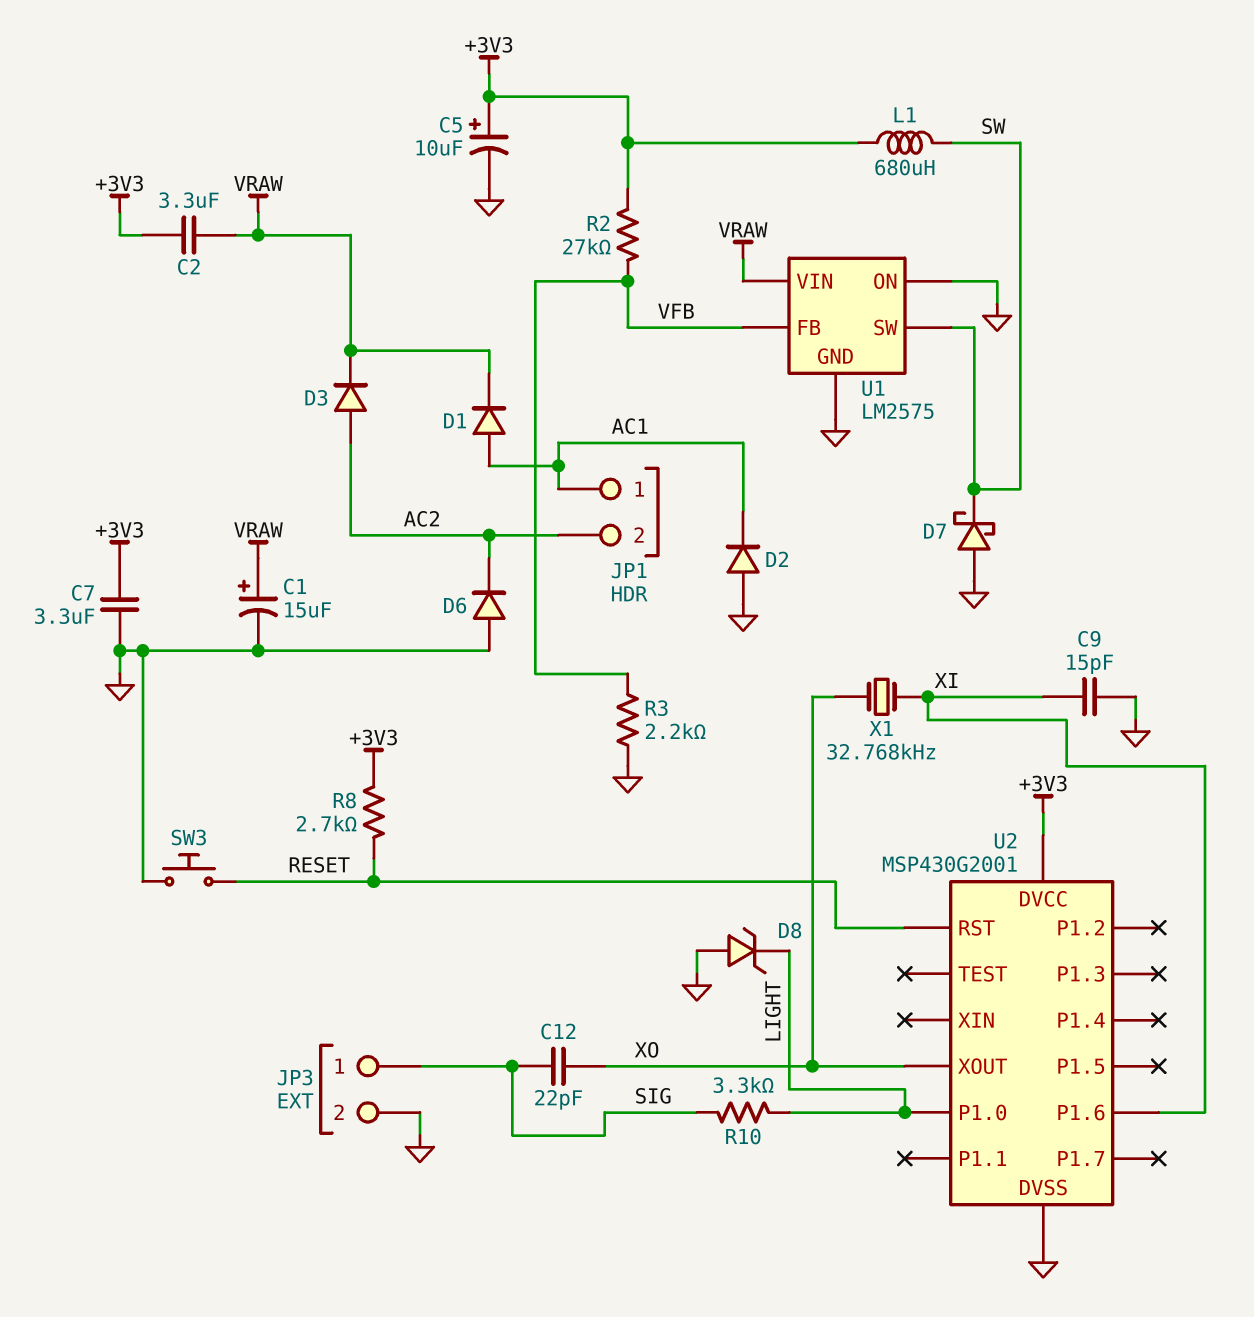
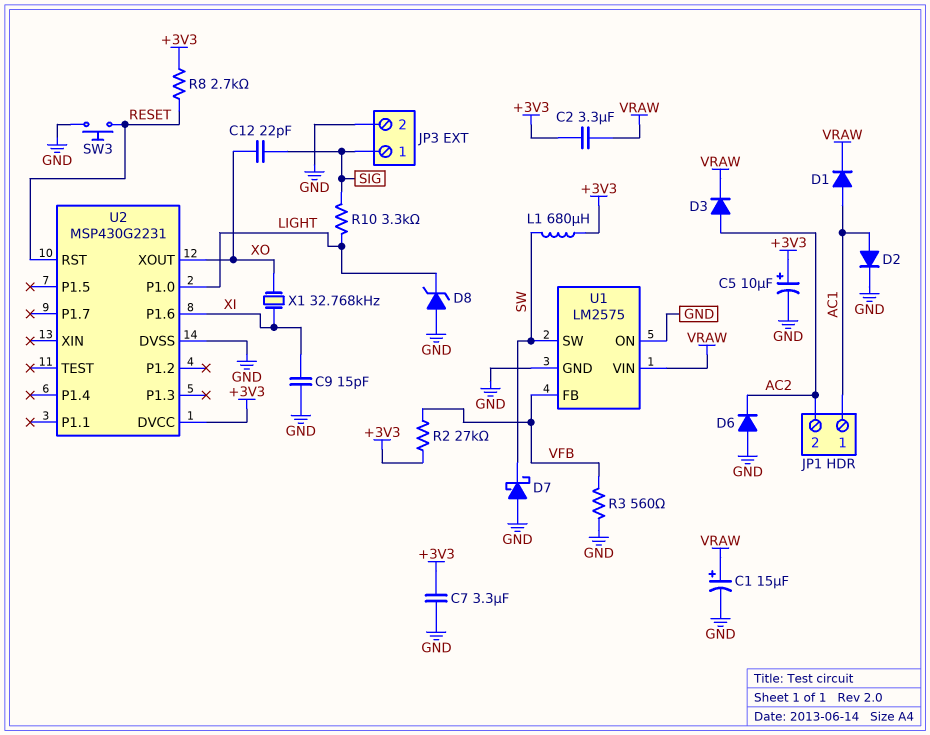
D2: diode (A GND, K AC1) -> diode (A AC1, K GND)
R3: 2.2k (GND, VFB) -> 560 (GND, VFB)
U2: MSP430G2001 -> MSP430G2231

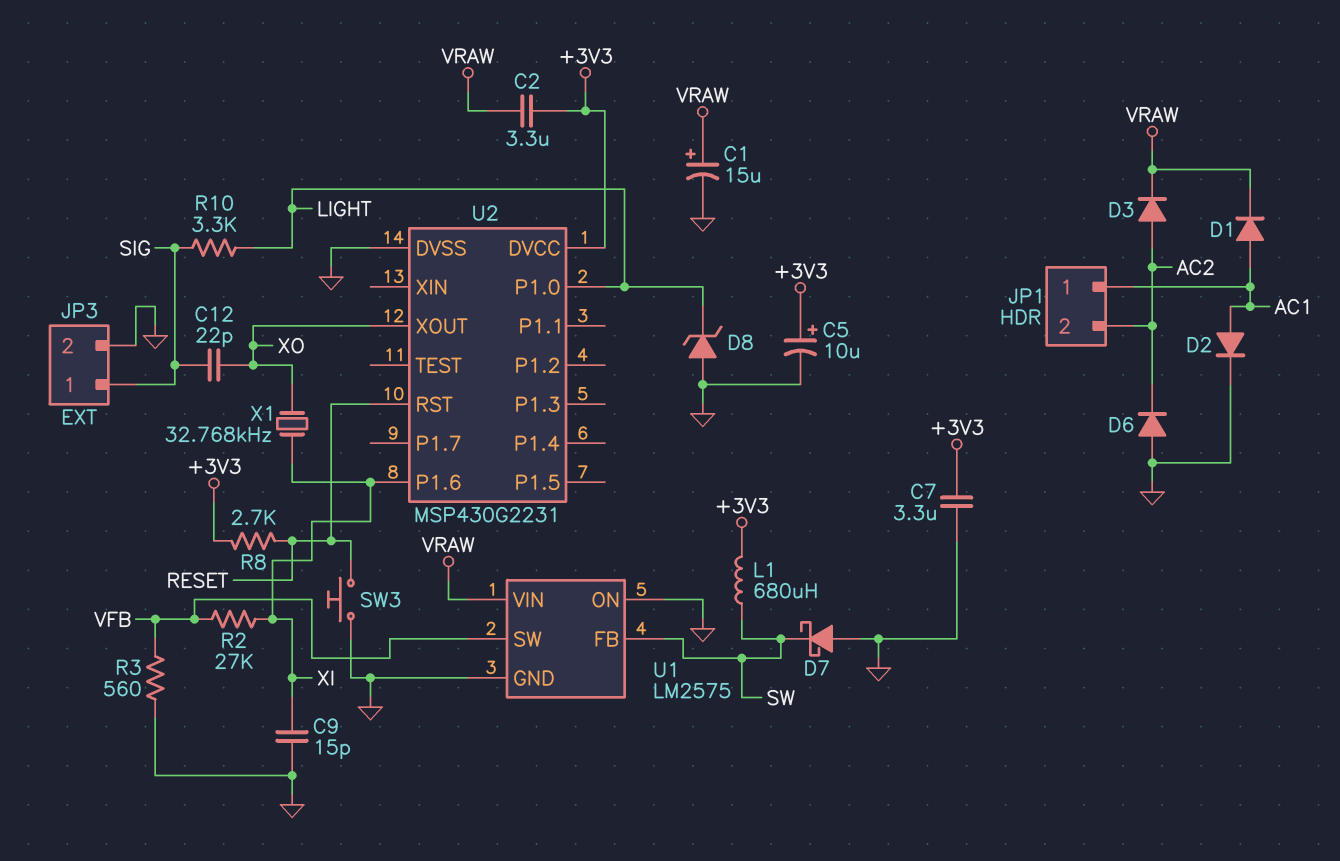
R2: 27k (+3V3, VFB) -> 27k (VFB, XI)
U1 pin FB: VFB -> SW
U1 pin SW: SW -> VFB

